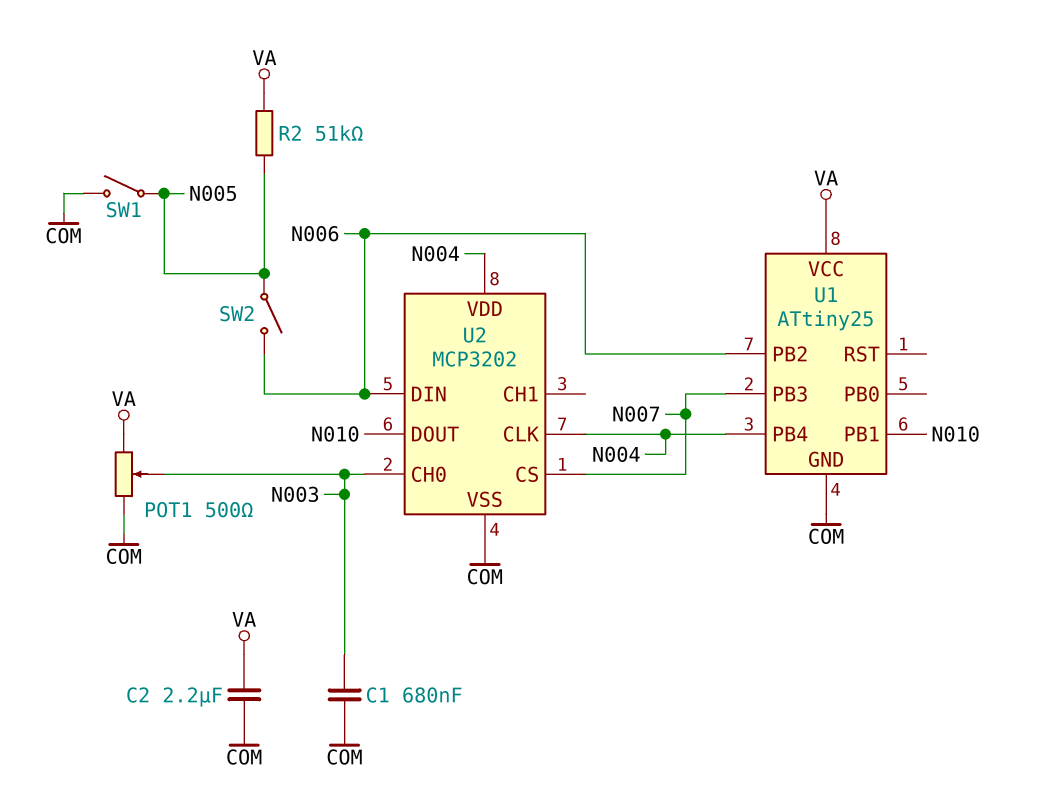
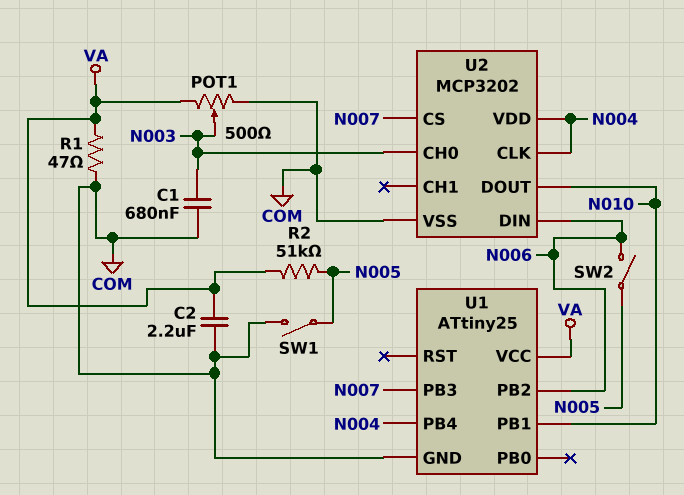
R1: none -> 47 (COM, VA)

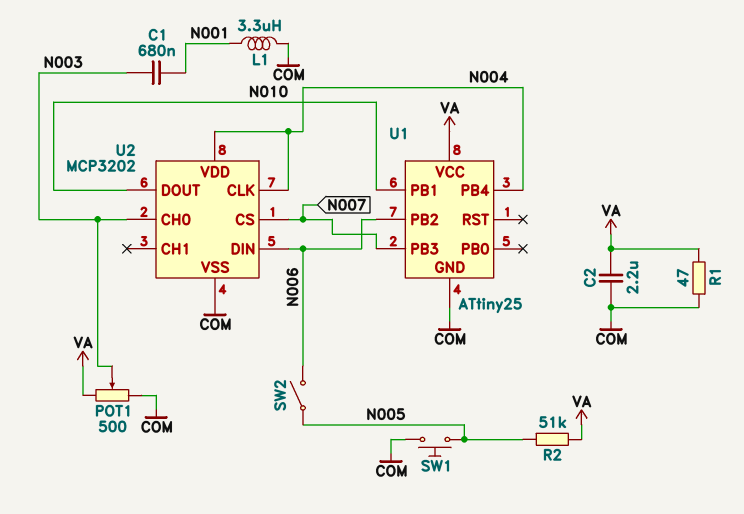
C1: 680nF (COM, N003) -> 680nF (N001, N003)
L1: none -> 3.3uH (COM, N001)
SW1: switch (COM, N005) -> button (COM, N005)

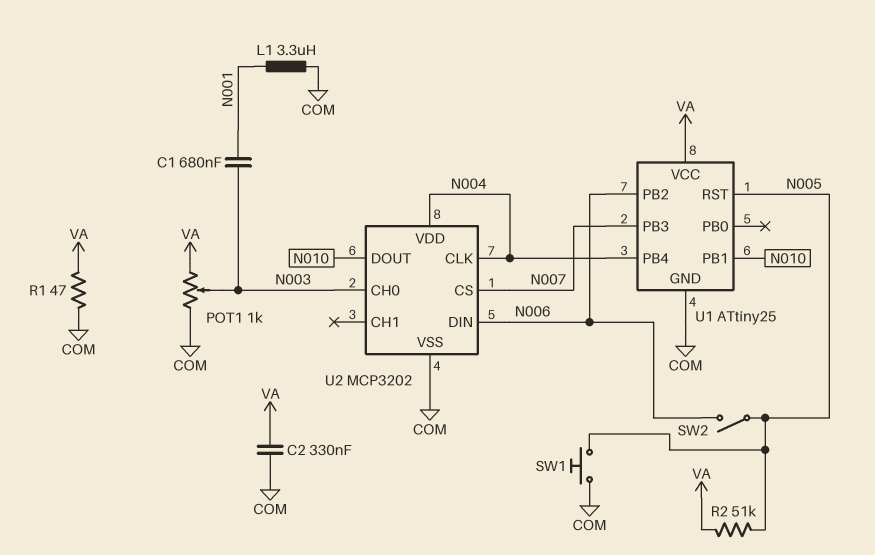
C2: 2.2uF (COM, VA) -> 330nF (COM, VA)
POT1: 500 (COM, VA, wiper N003) -> 1k (COM, VA, wiper N003)
U1 pin RST: none -> N005

